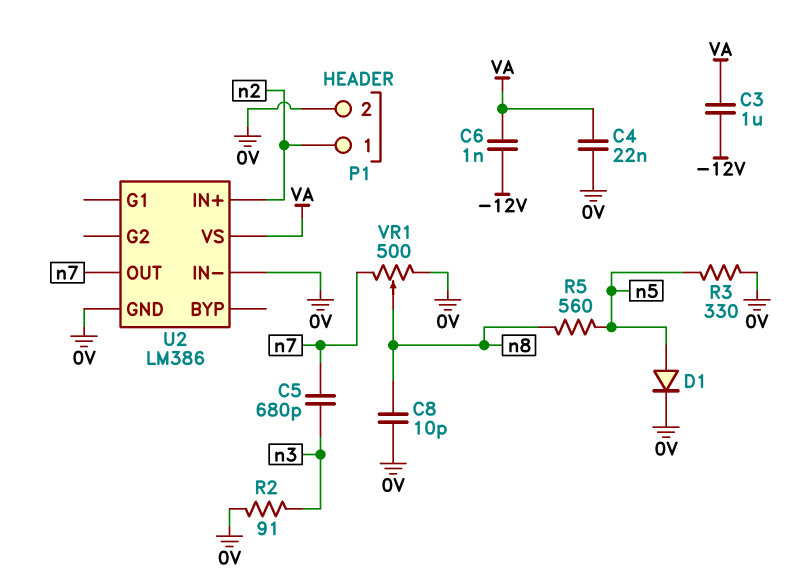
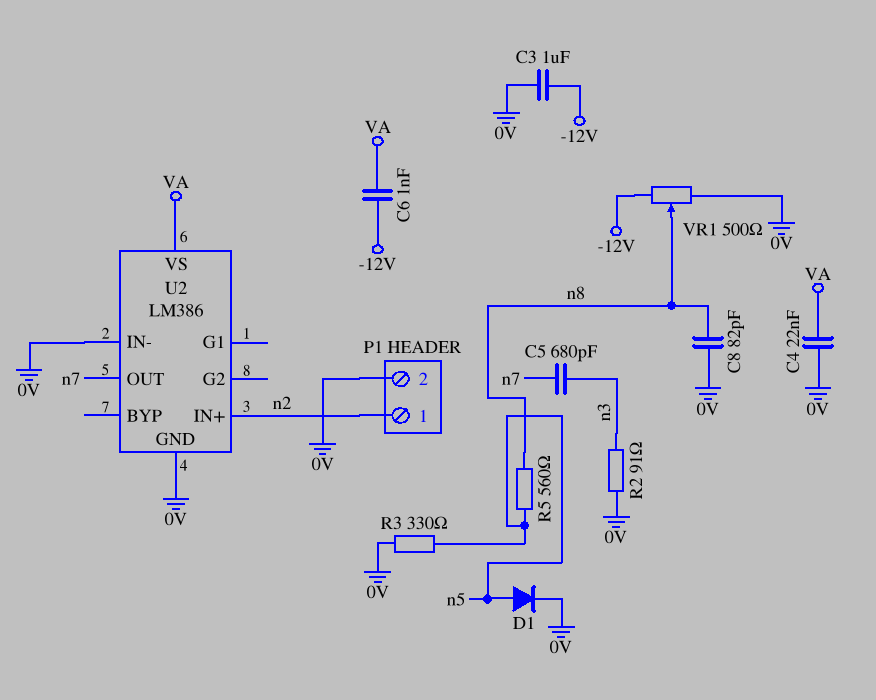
C3: 1uF (-12V, VA) -> 1uF (-12V, 0V)
C8: 10pF (0V, n8) -> 82pF (0V, n8)
VR1: 500 (0V, n7, wiper n8) -> 500 (-12V, 0V, wiper n8)

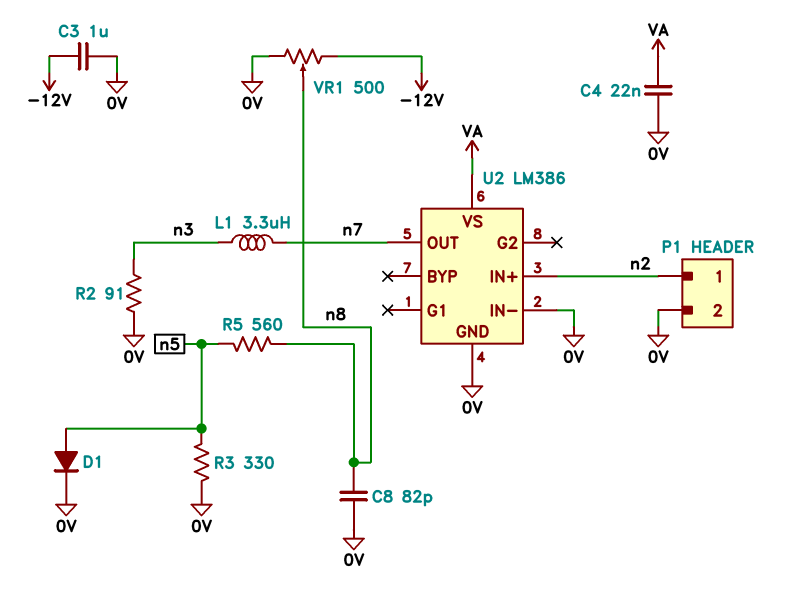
C5: 680pF (n3, n7) -> none
C6: 1nF (-12V, VA) -> none
L1: none -> 3.3uH (n3, n7)

